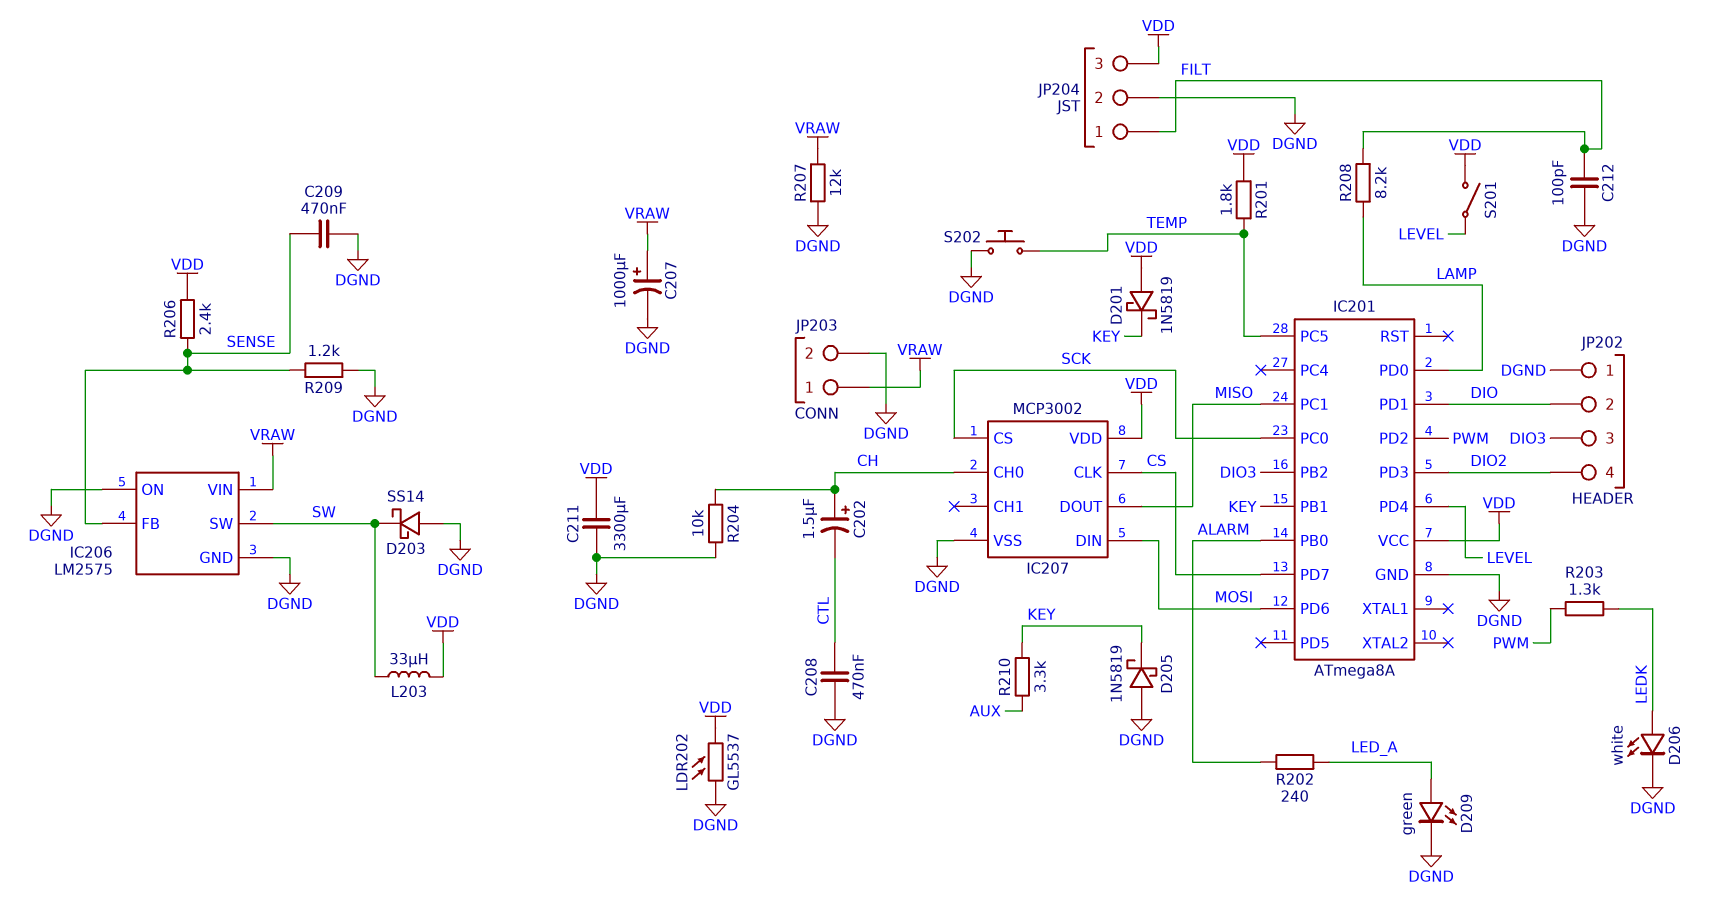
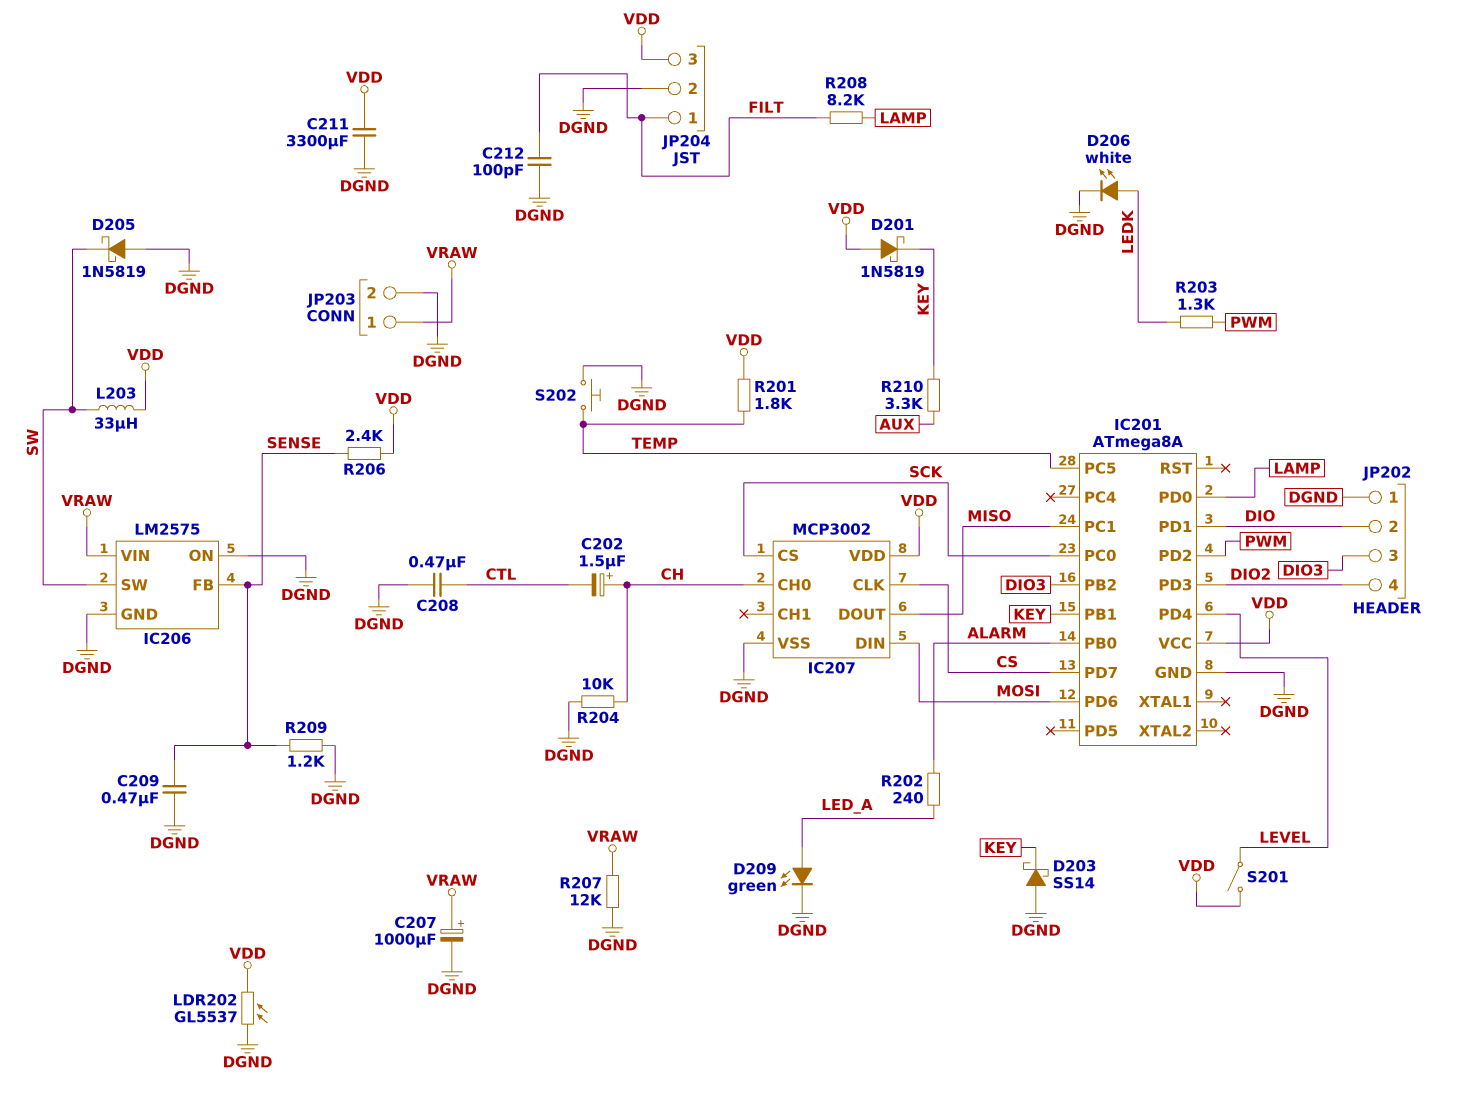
D203: schottky SS14 (A DGND, K SW) -> schottky SS14 (A DGND, K KEY)
D205: schottky 1N5819 (A DGND, K KEY) -> schottky 1N5819 (A DGND, K SW)

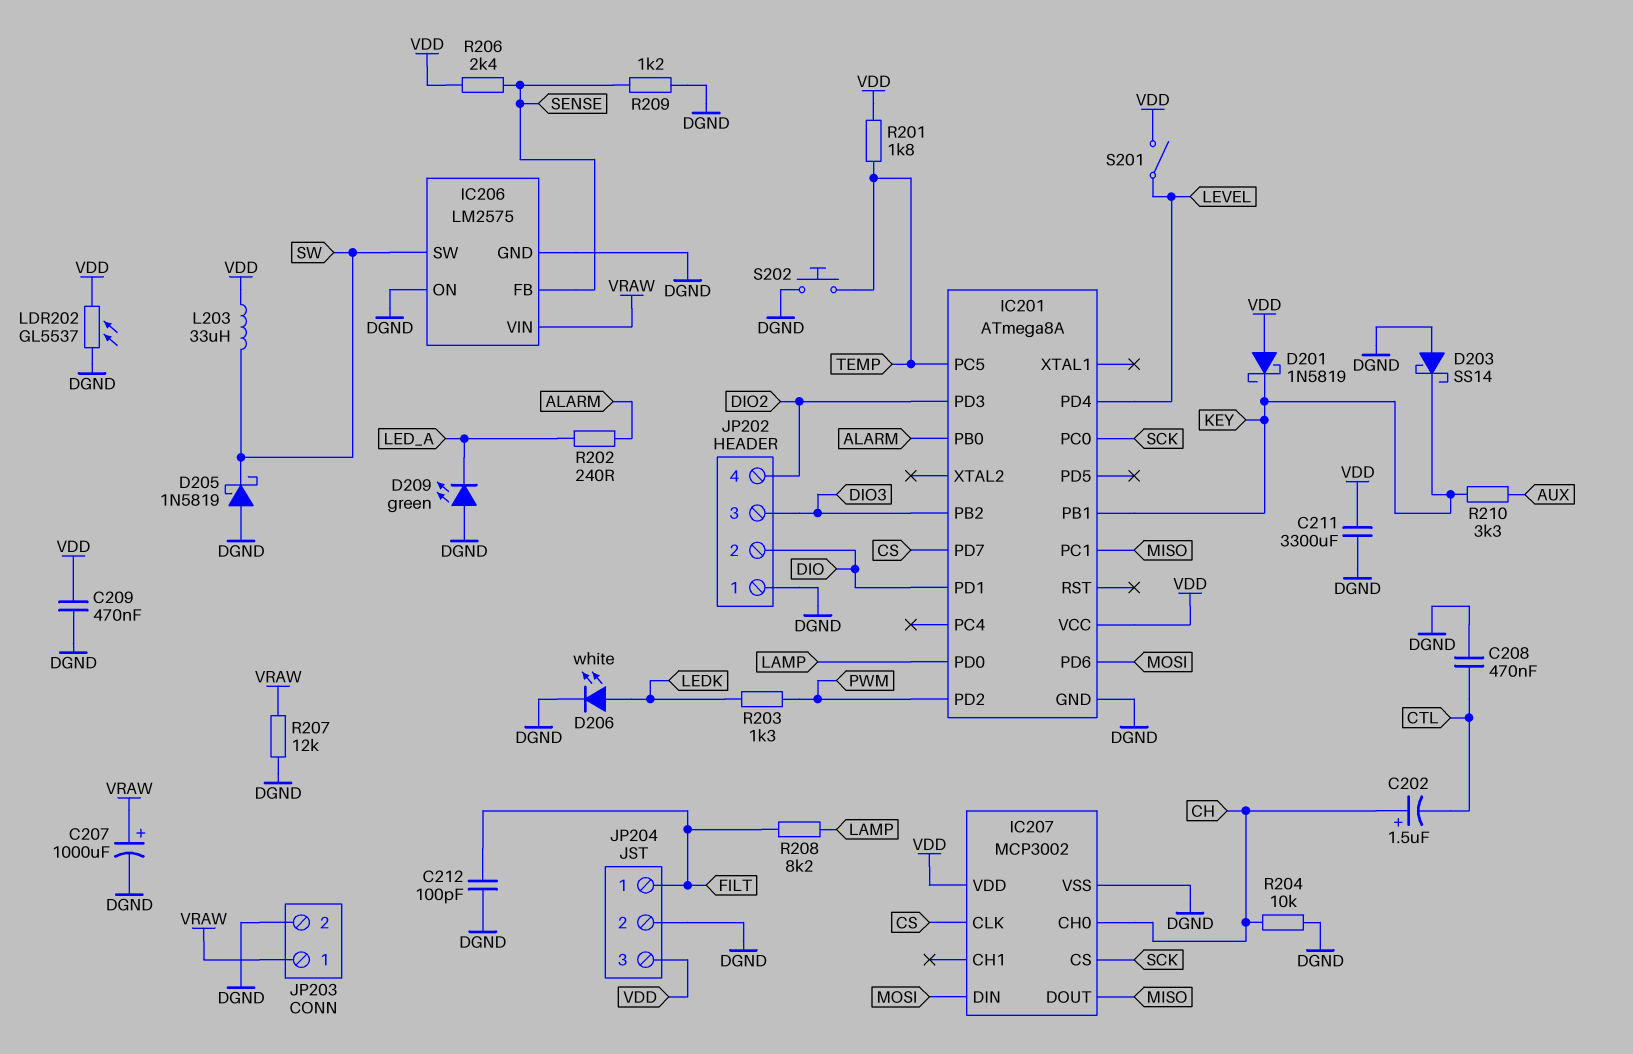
C209: 470nF (DGND, SENSE) -> 470nF (DGND, VDD)
D209: LED green (A LED_A, K DGND) -> LED green (A DGND, K LED_A)

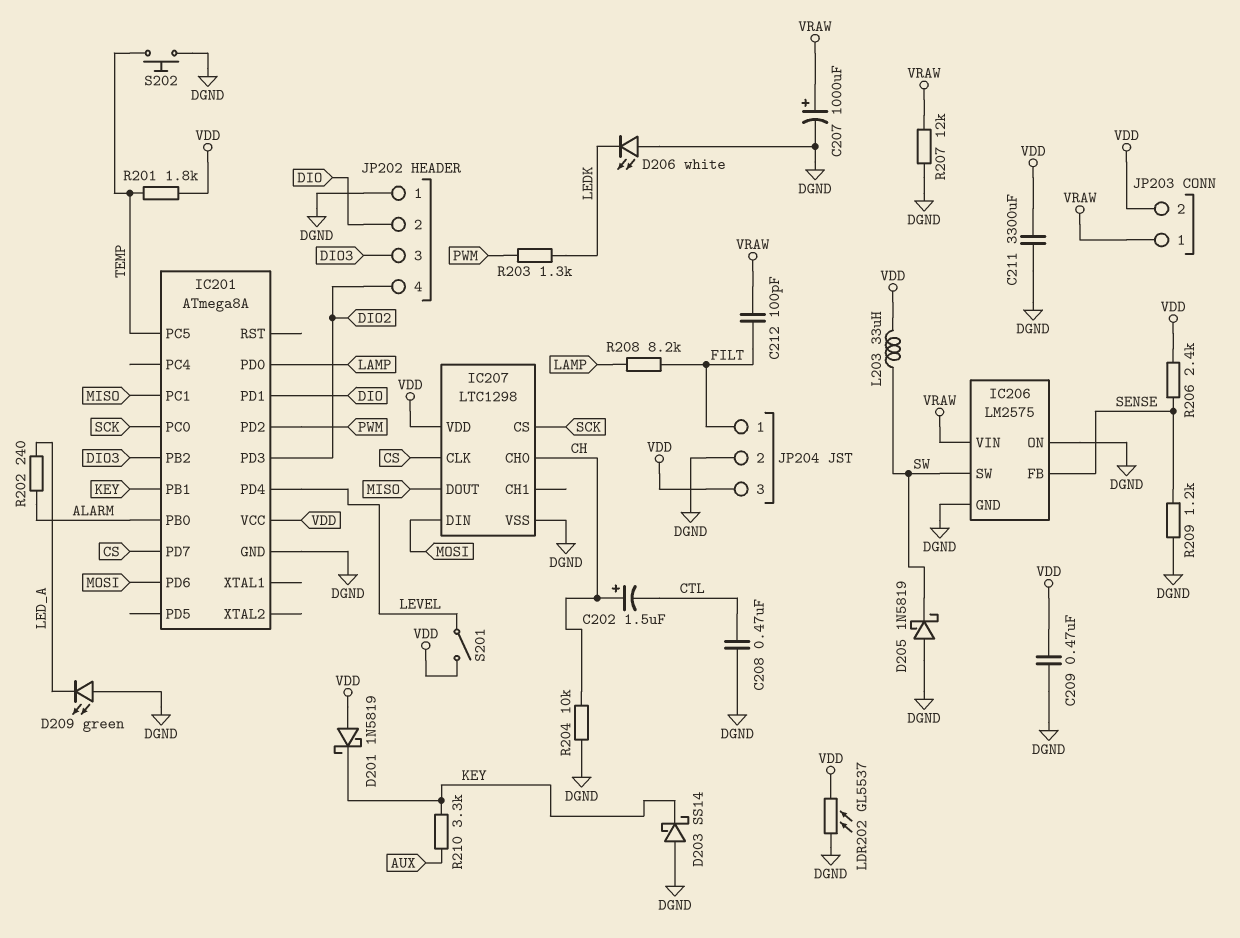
C212: 100pF (DGND, FILT) -> 100pF (FILT, VRAW)
D206: LED white (A LEDK, K DGND) -> LED white (A DGND, K LEDK)
IC207: MCP3002 -> LTC1298
JP203 pin 2: DGND -> VDD

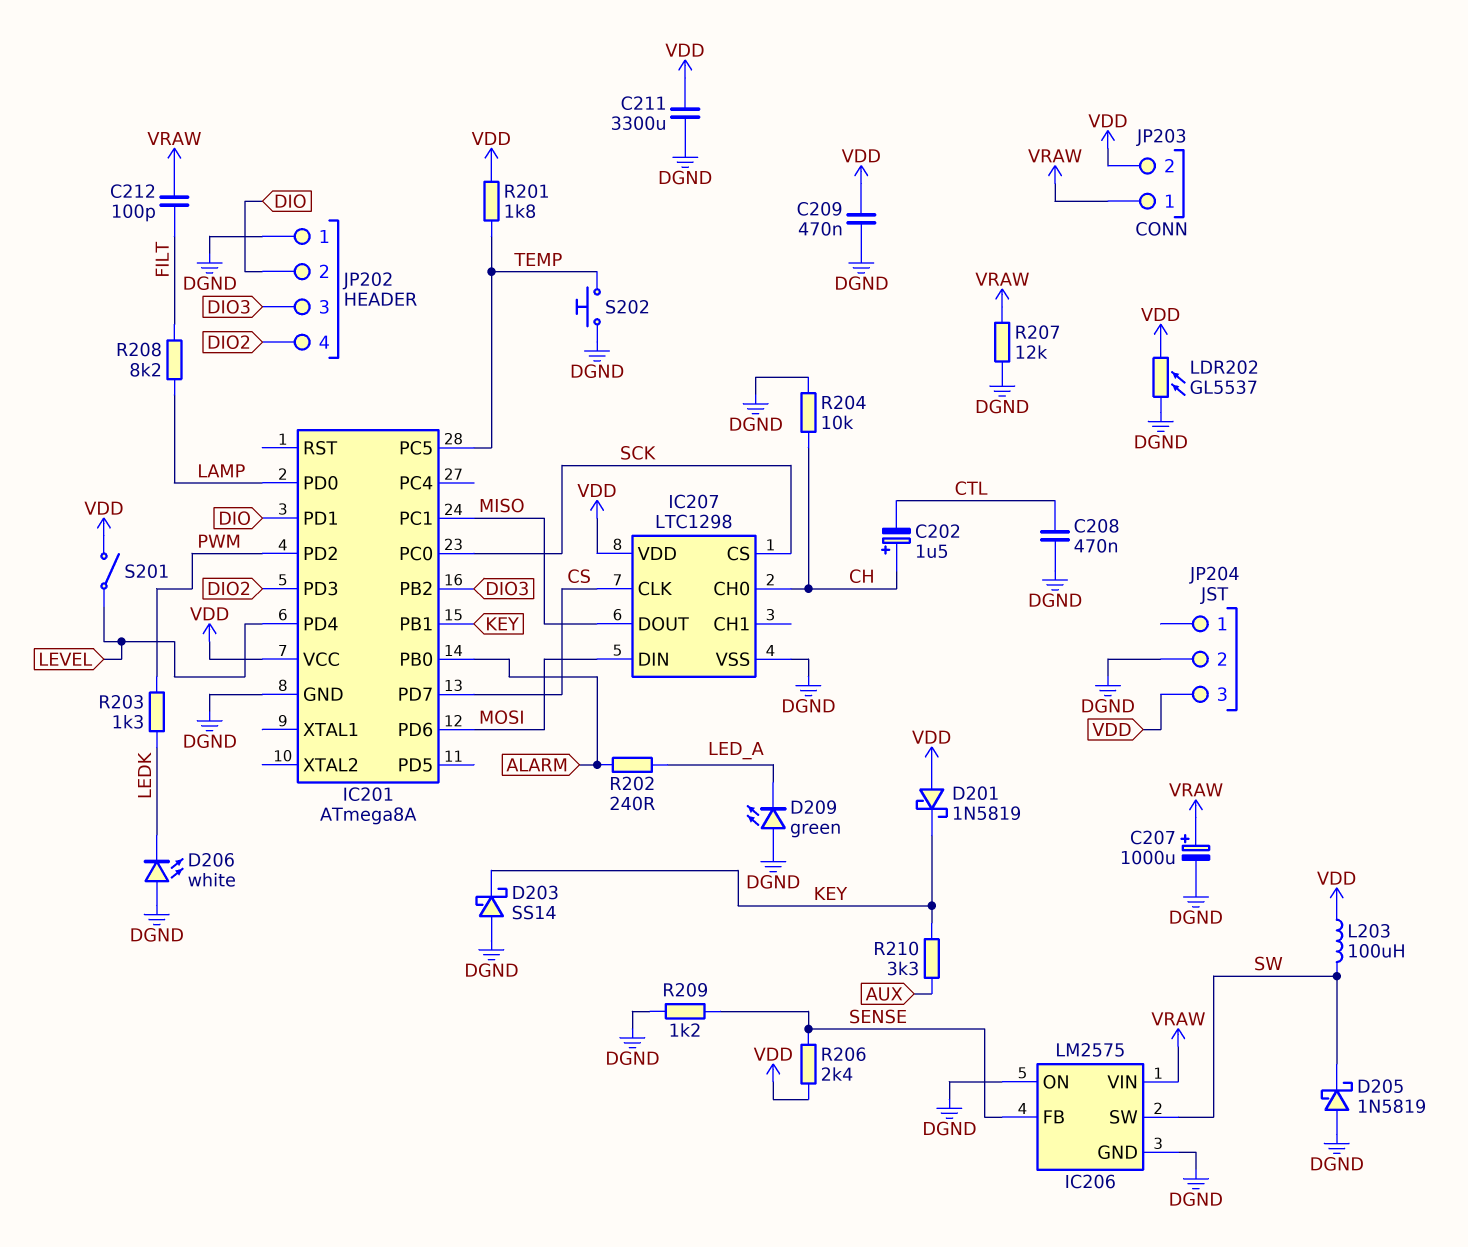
JP204 pin 1: FILT -> none
L203: 33uH (SW, VDD) -> 100uH (SW, VDD)

